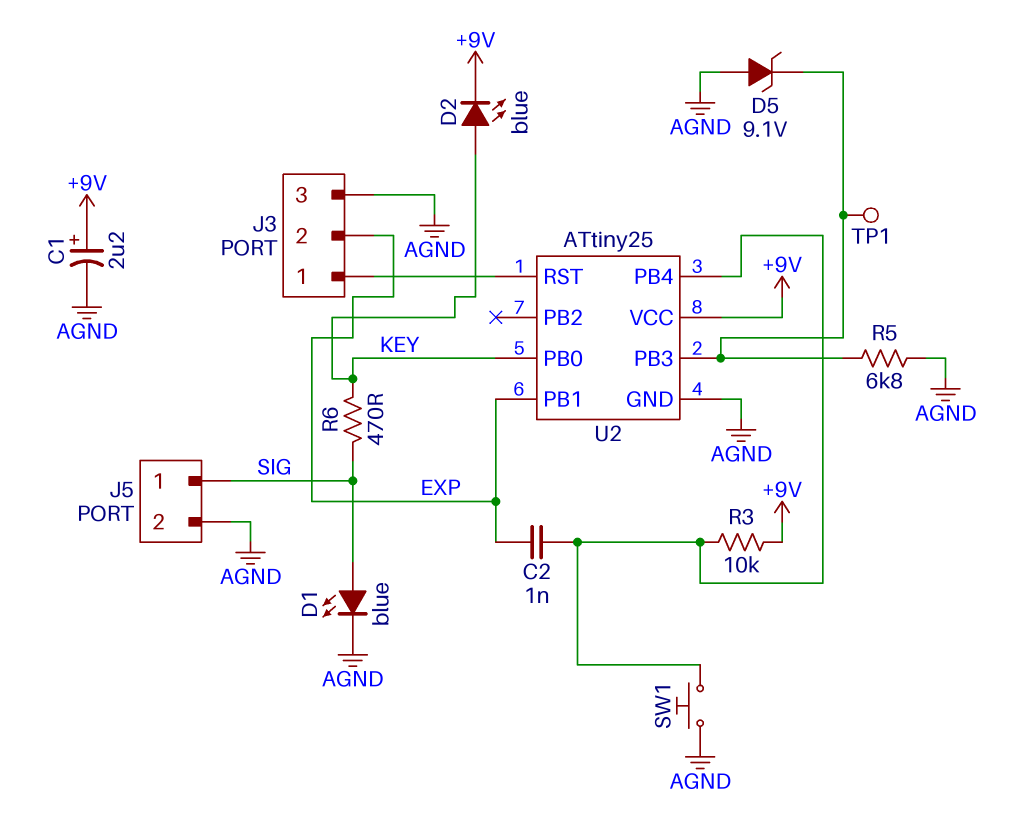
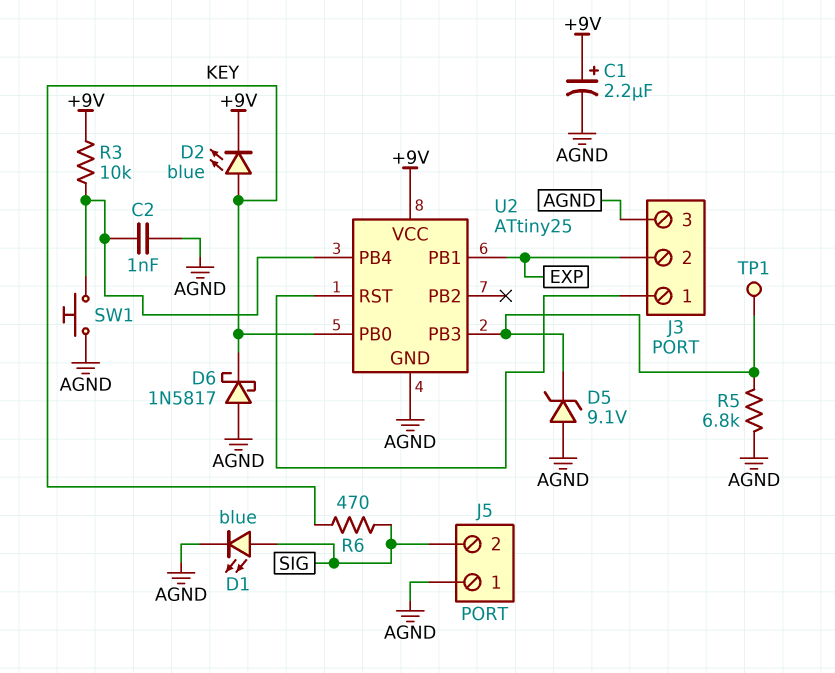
C2: 1nF (EXP, U2/PB4) -> 1nF (AGND, U2/PB4)
D6: none -> schottky 1N5817 (A AGND, K KEY)
J5 pin 1: SIG -> AGND
J5 pin 2: AGND -> SIG

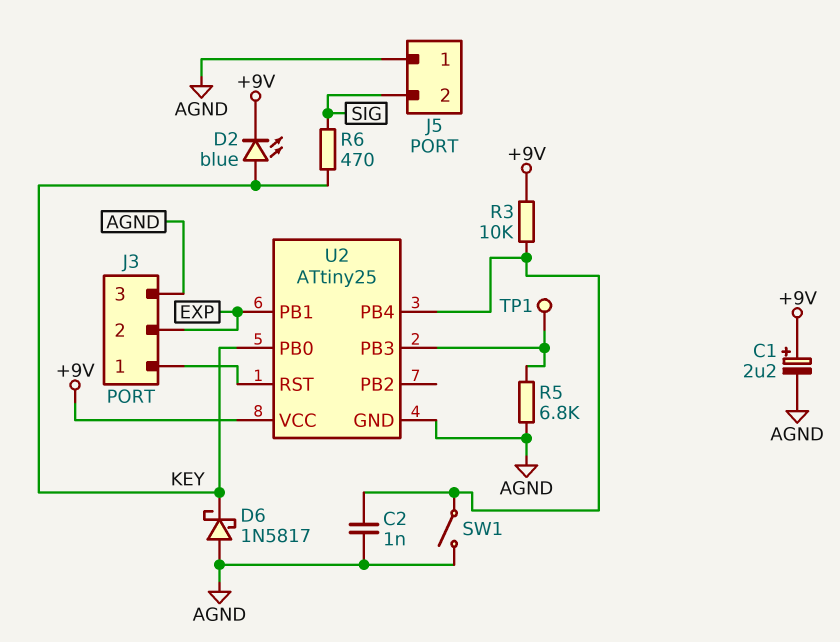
D1: LED blue (A SIG, K AGND) -> none
D5: zener 9.1V (A AGND, K U2/PB3) -> none
SW1: button (AGND, U2/PB4) -> switch (AGND, U2/PB4)

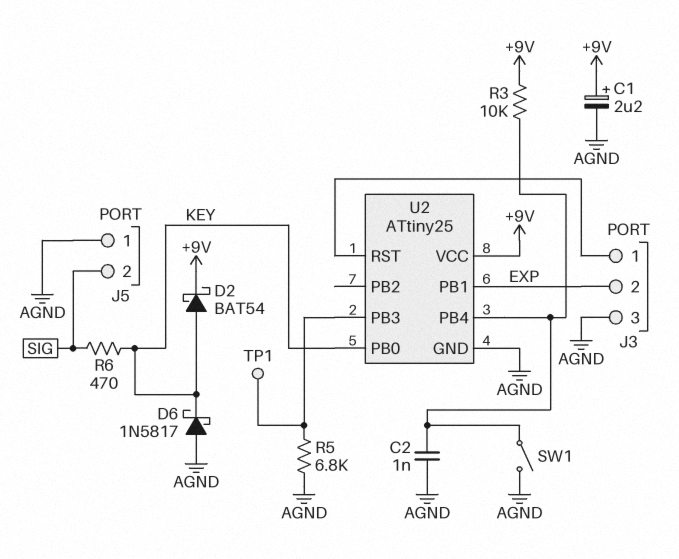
D2: LED blue (A KEY, K +9V) -> schottky BAT54 (A KEY, K +9V)

